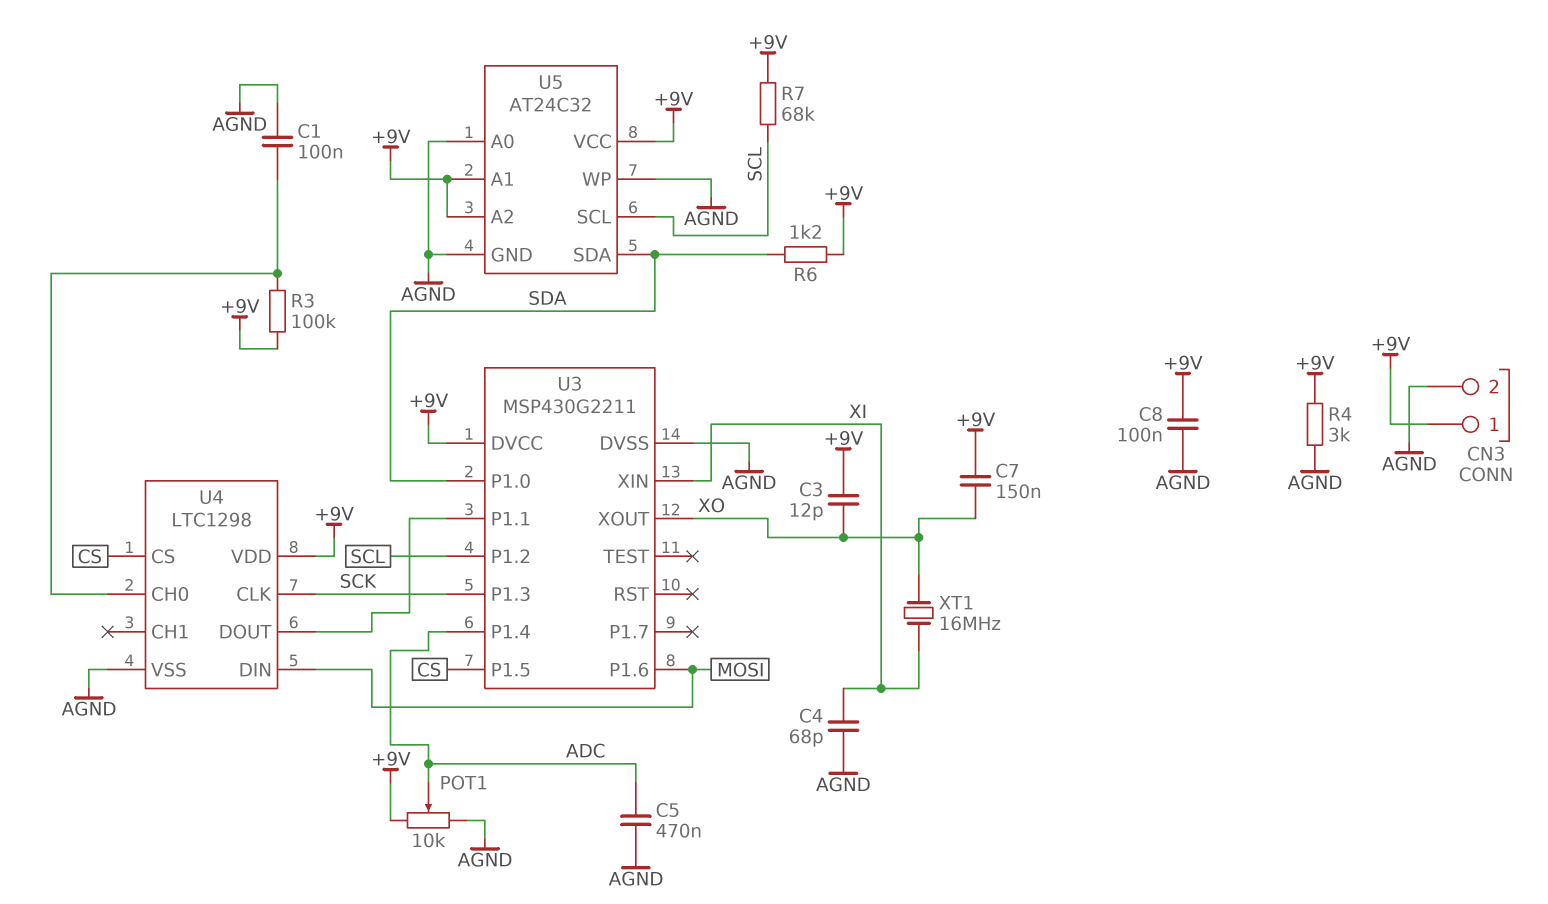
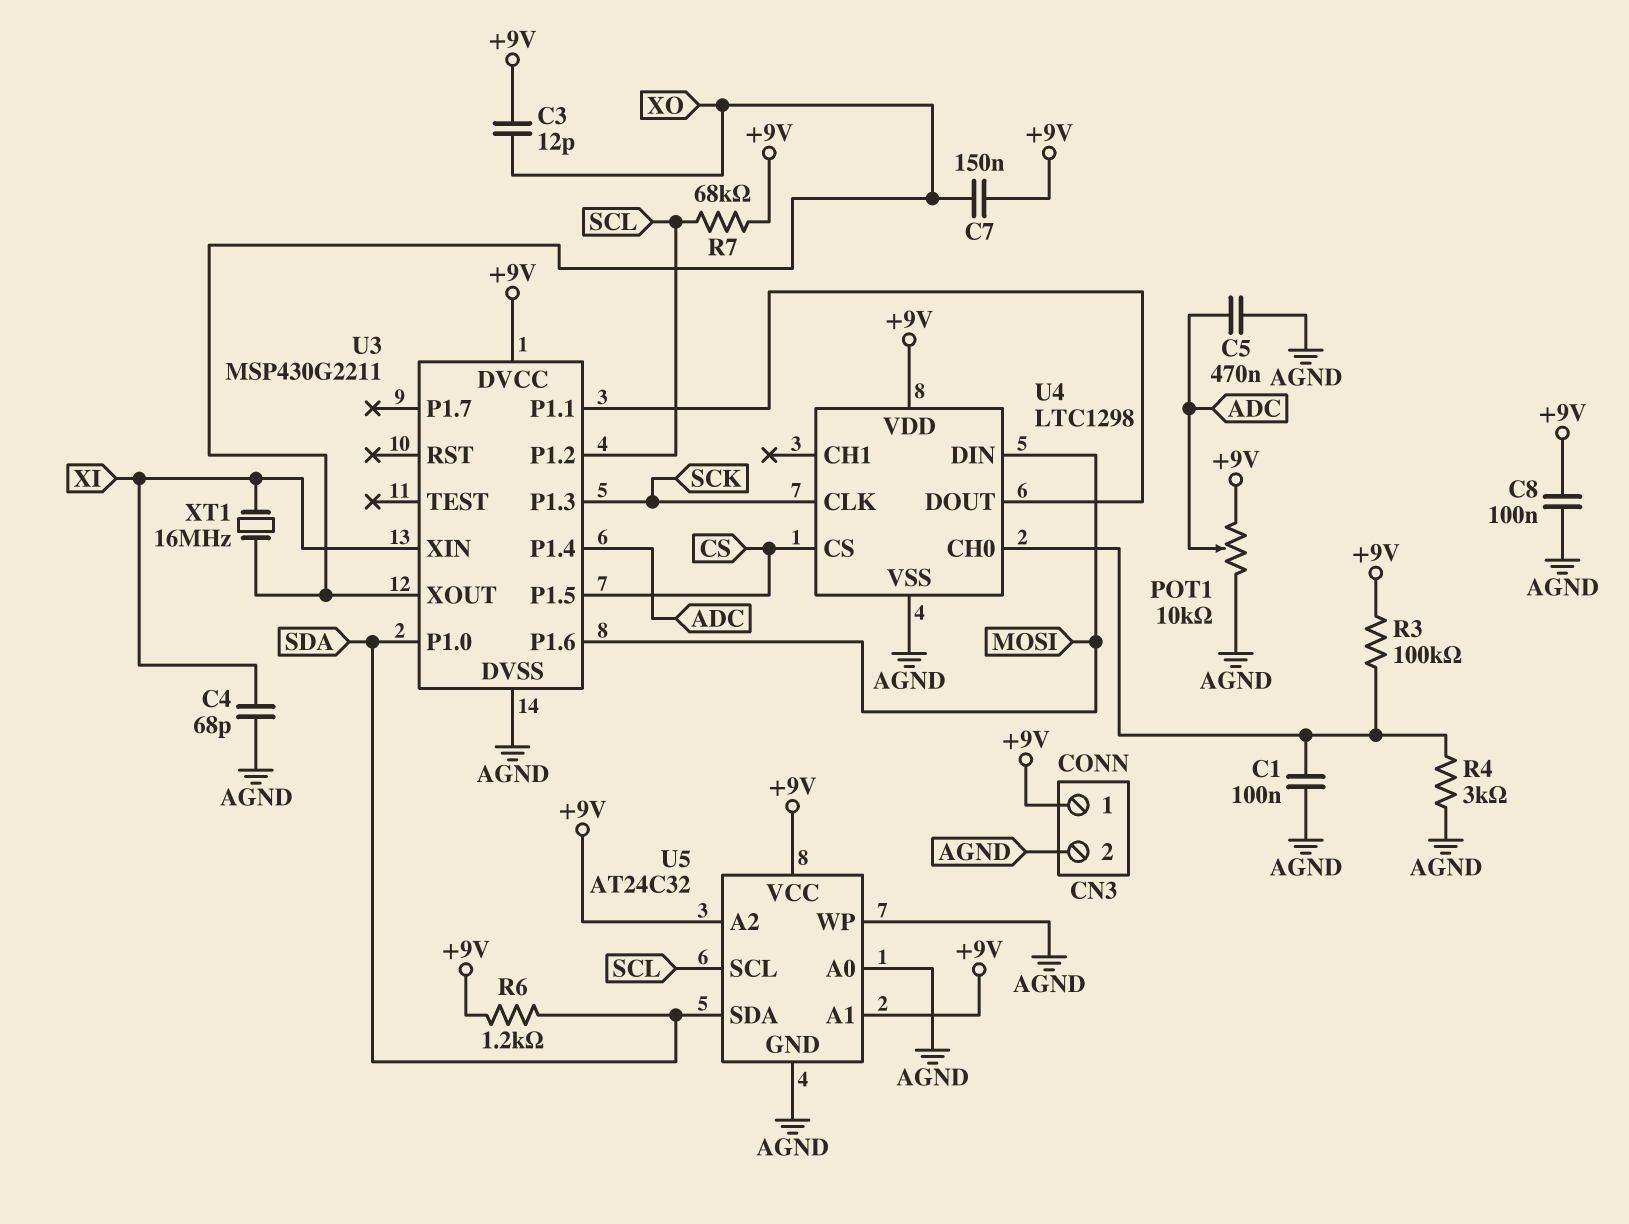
R4: 3k (+9V, AGND) -> 3k (AGND, U4/CH0)

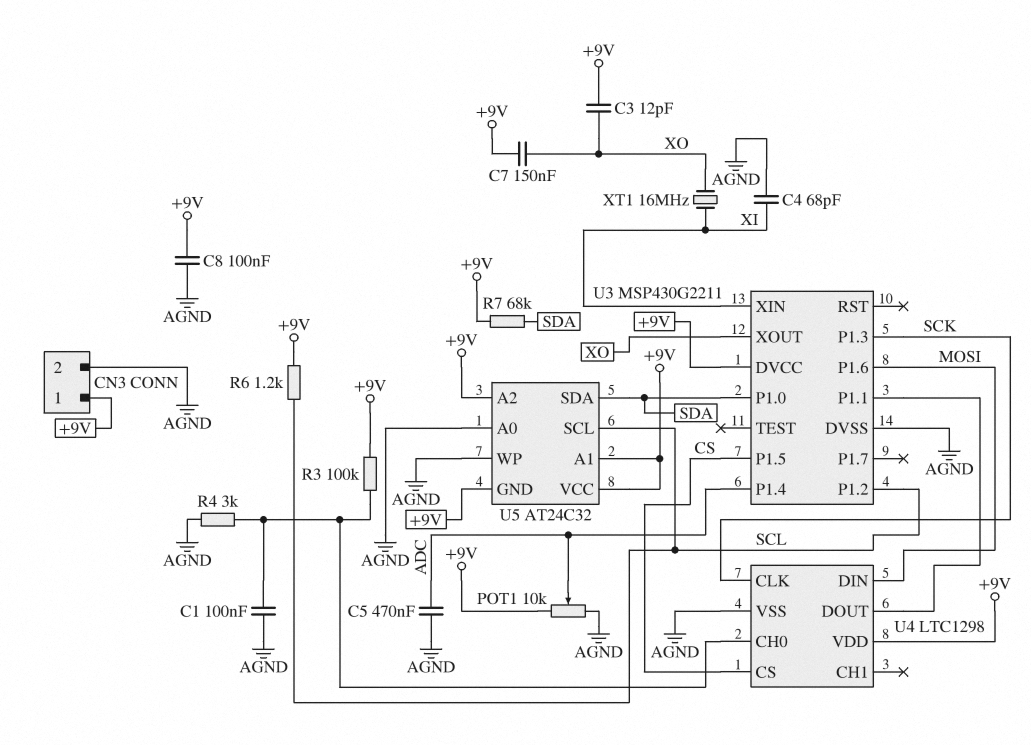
R6: 1.2k (+9V, SDA) -> 1.2k (+9V, SCL)
R7: 68k (+9V, SCL) -> 68k (+9V, SDA)
U5 pin GND: AGND -> +9V

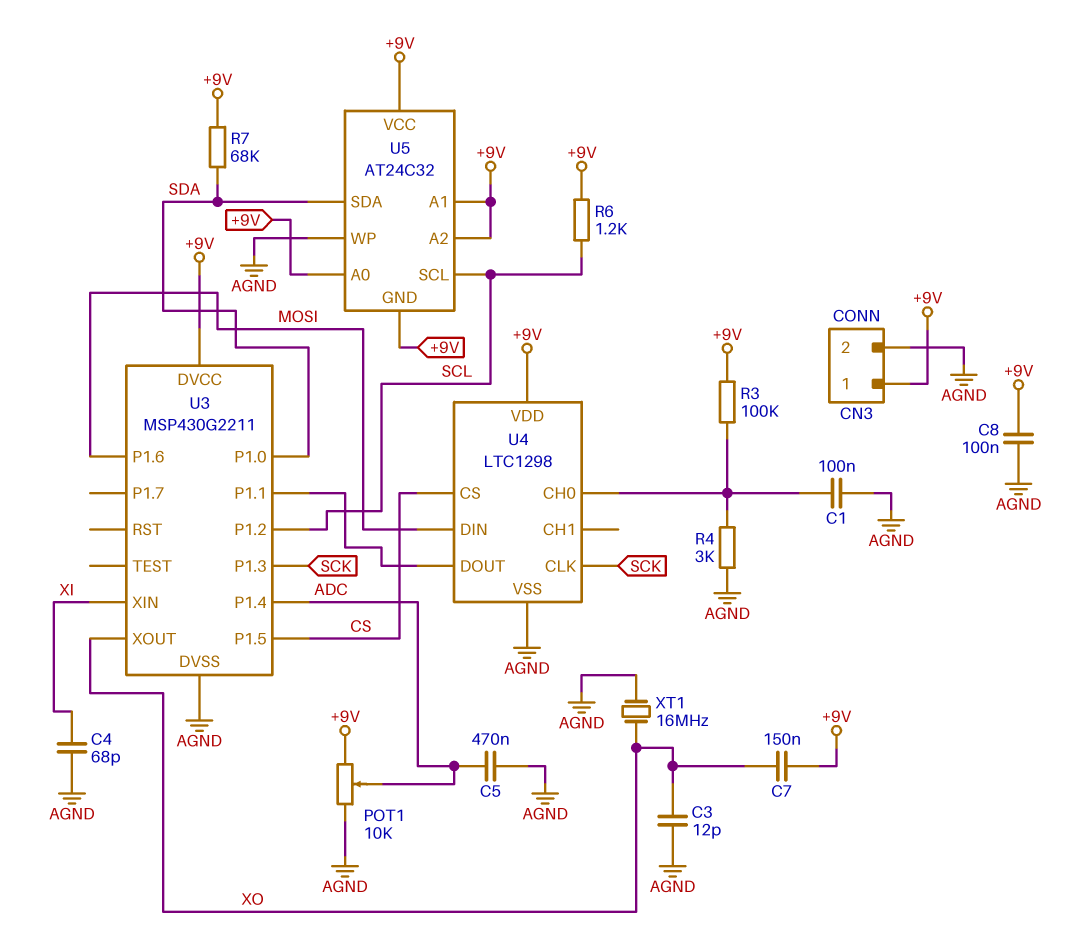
C3: 12pF (+9V, XO) -> 12pF (AGND, XO)
U5 pin A0: AGND -> +9V
XT1: 16MHz (XI, XO) -> 16MHz (AGND, XO)

